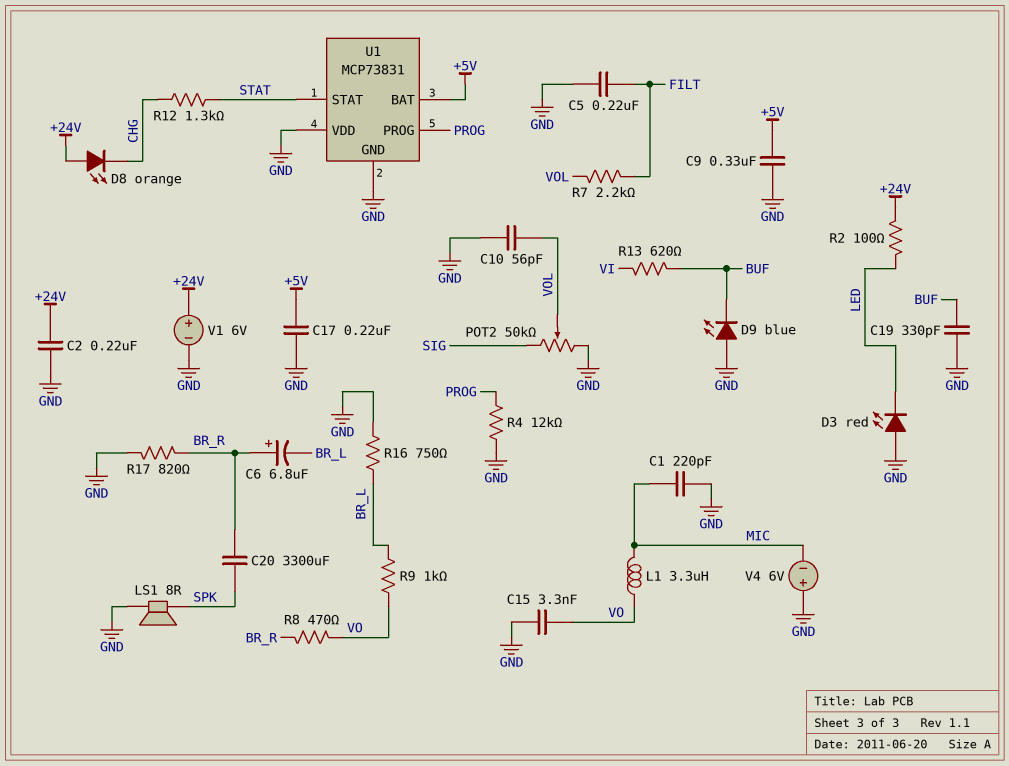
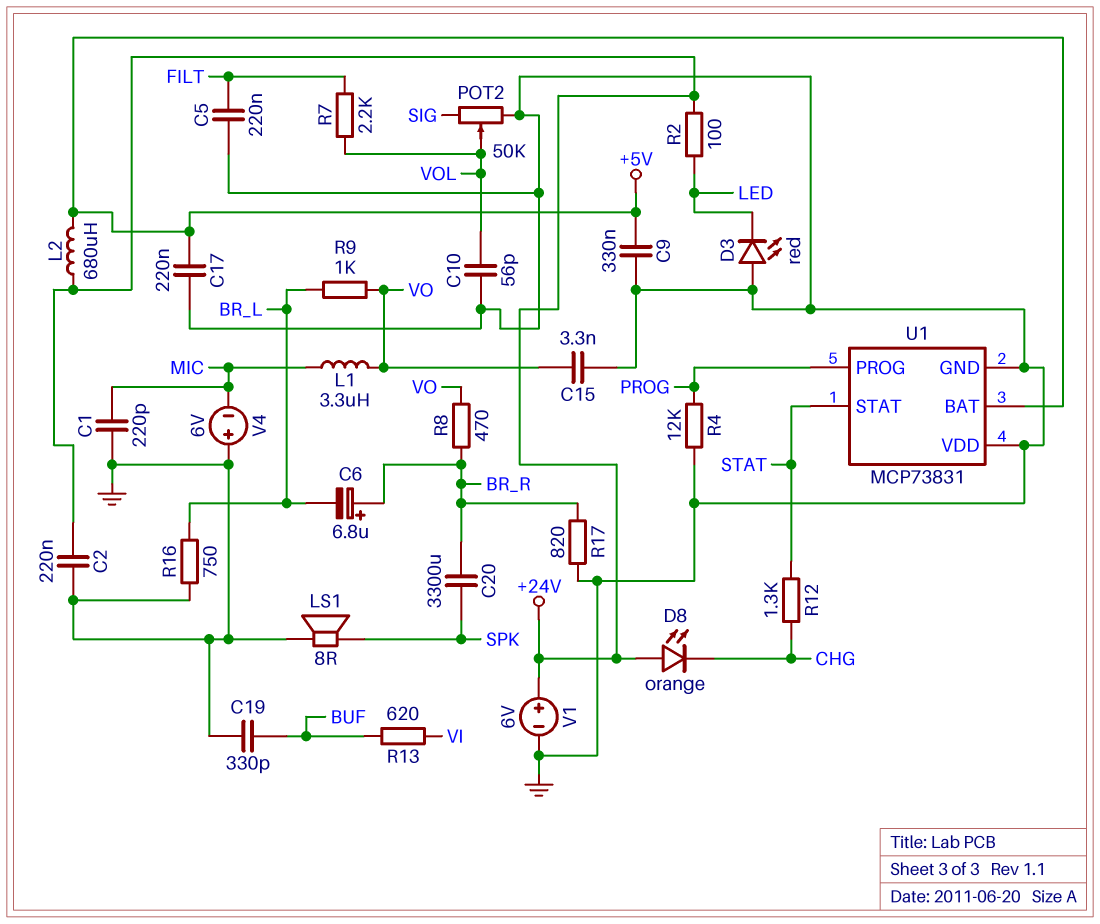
D9: LED blue (A GND, K BUF) -> none
L2: none -> 680uH (+5V, +24V)

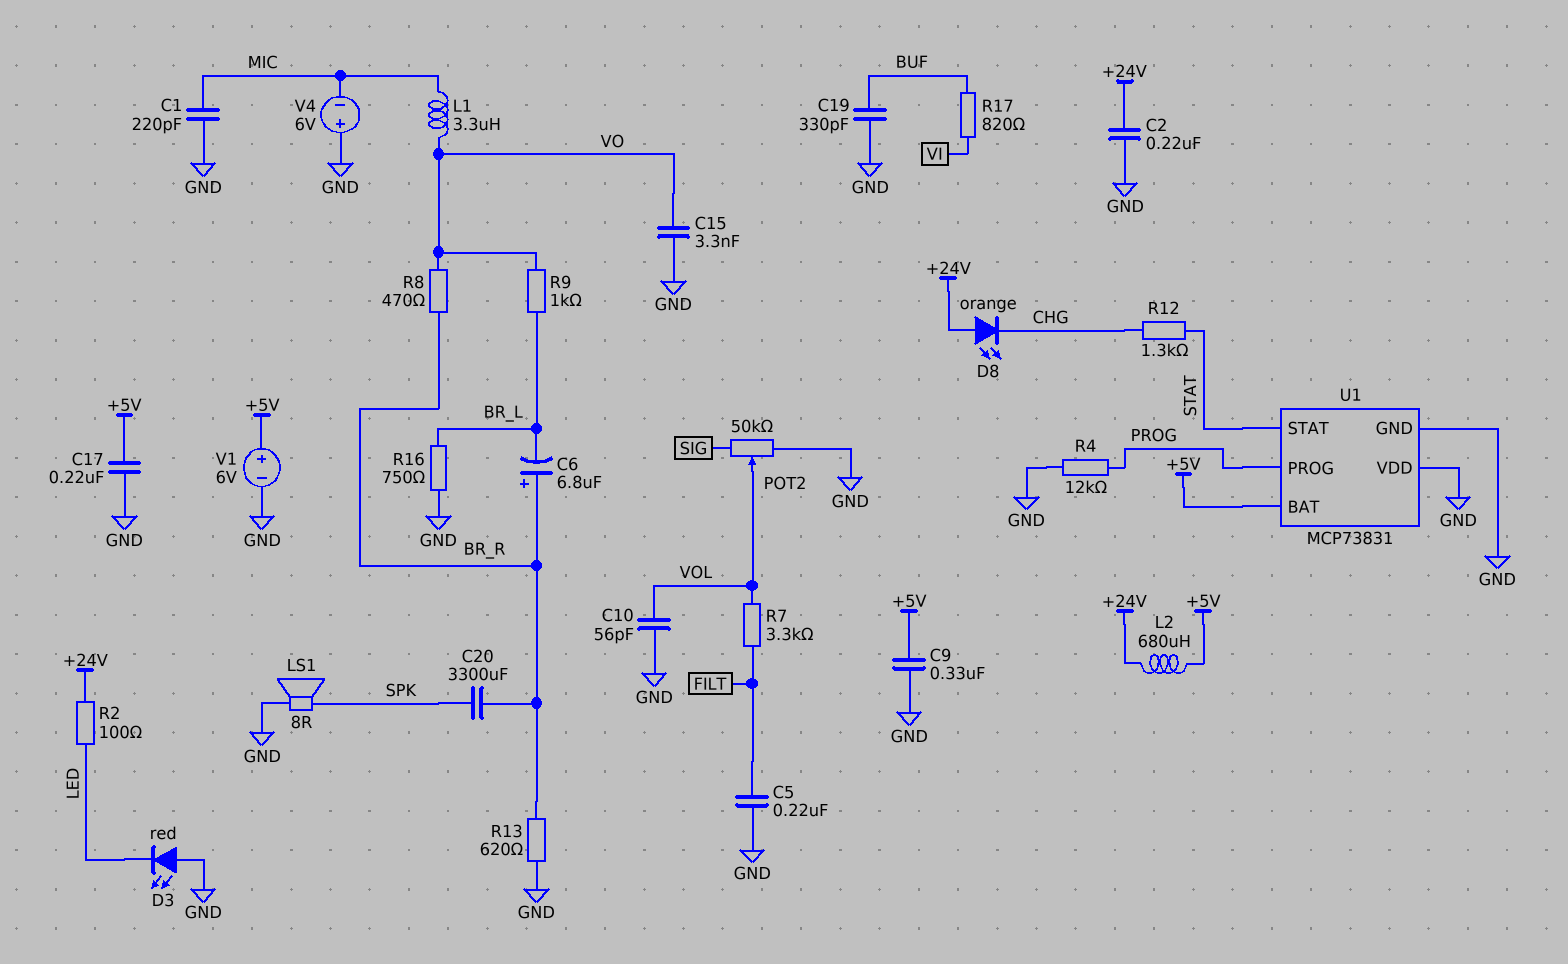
R7: 2.2k (FILT, VOL) -> 3.3k (FILT, VOL)
R13: 620 (BUF, VI) -> 620 (BR_R, GND)
R17: 820 (BR_R, GND) -> 820 (BUF, VI)
V1: 6V (plus +24V, minus GND) -> 6V (plus +5V, minus GND)

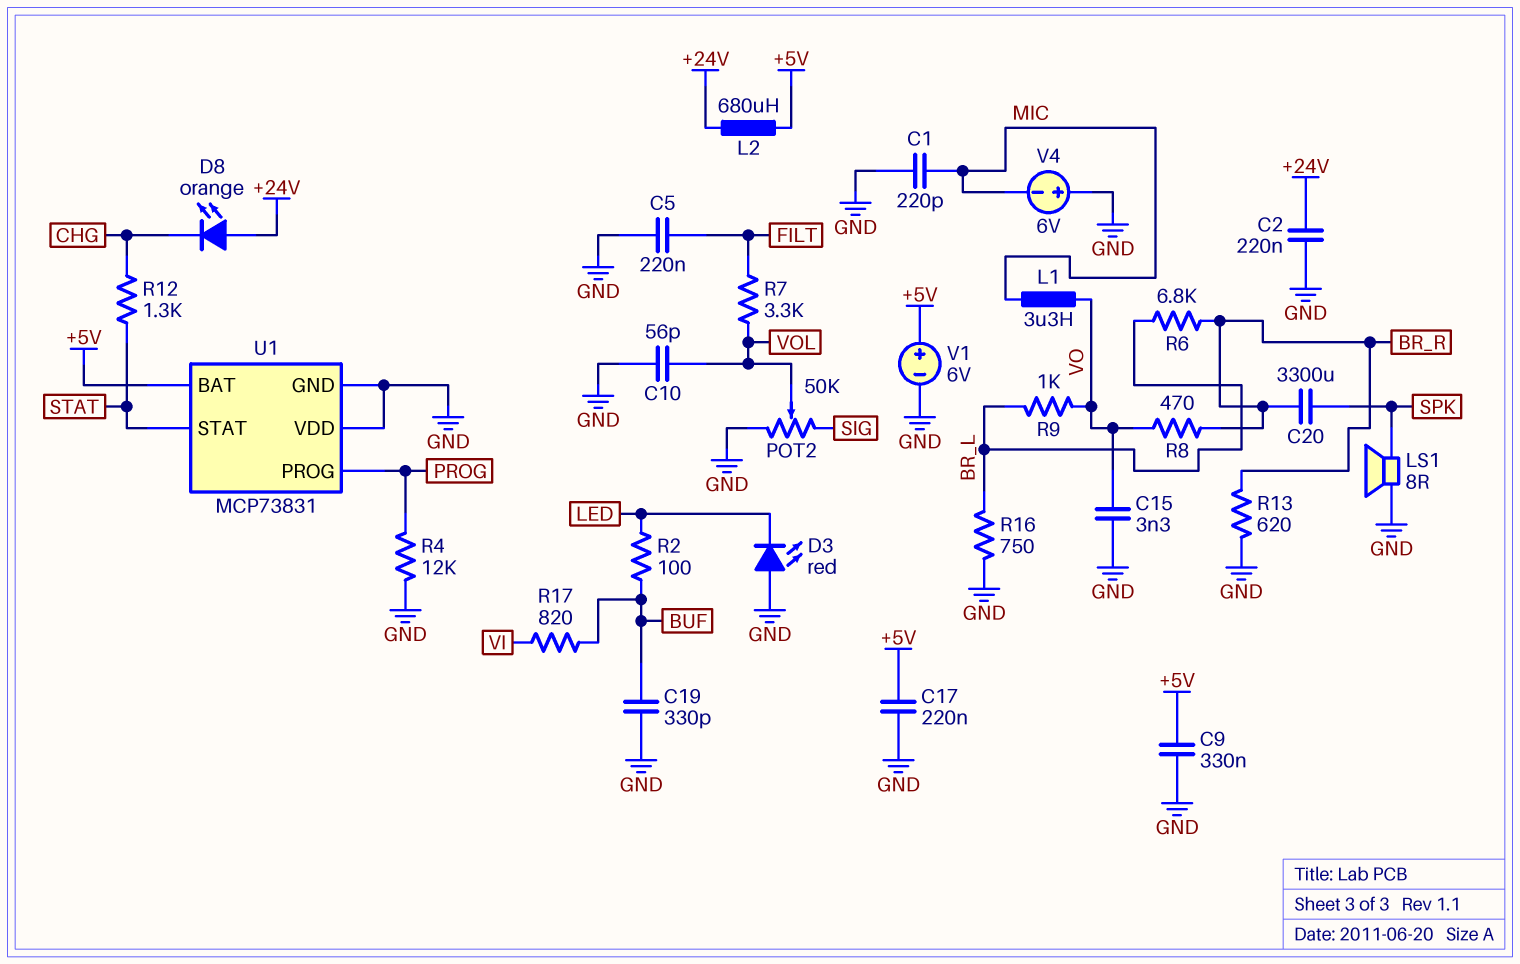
C6: 6.8uF (plus BR_R, minus BR_L) -> none
R2: 100 (+24V, LED) -> 100 (BUF, LED)
R6: none -> 6.8k (BR_L, BR_R)

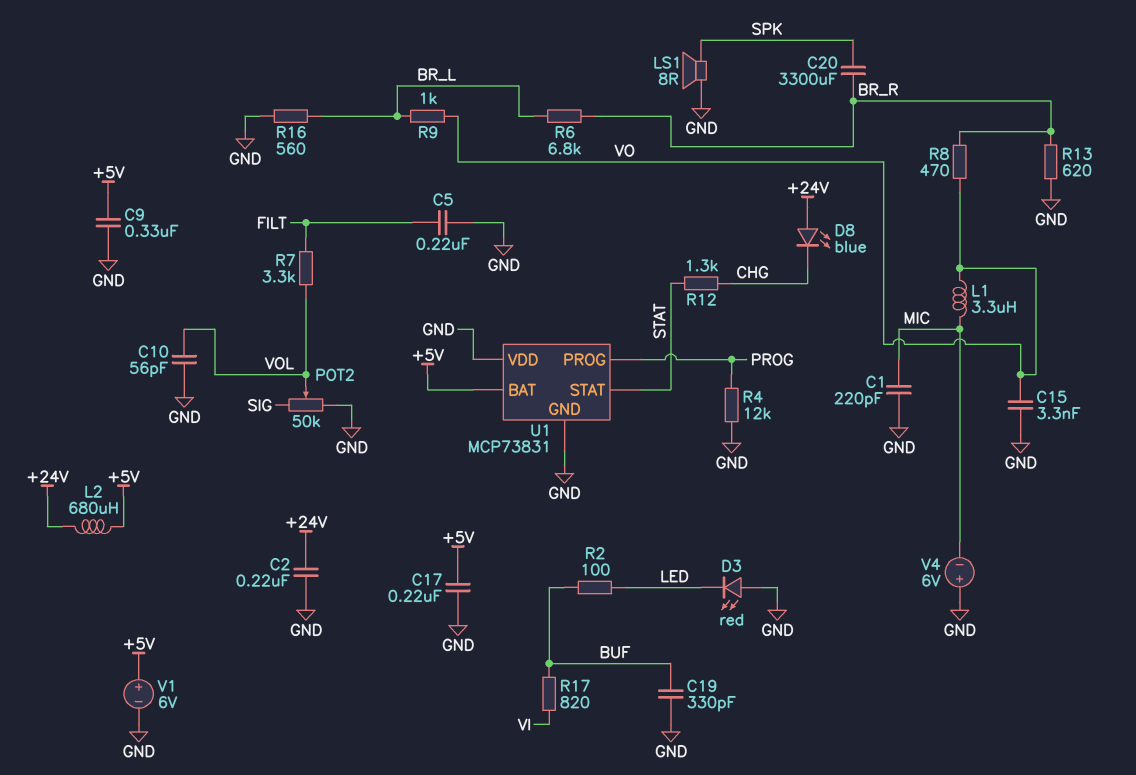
D8: LED orange (A +24V, K CHG) -> LED blue (A +24V, K CHG)
R16: 750 (BR_L, GND) -> 560 (BR_L, GND)

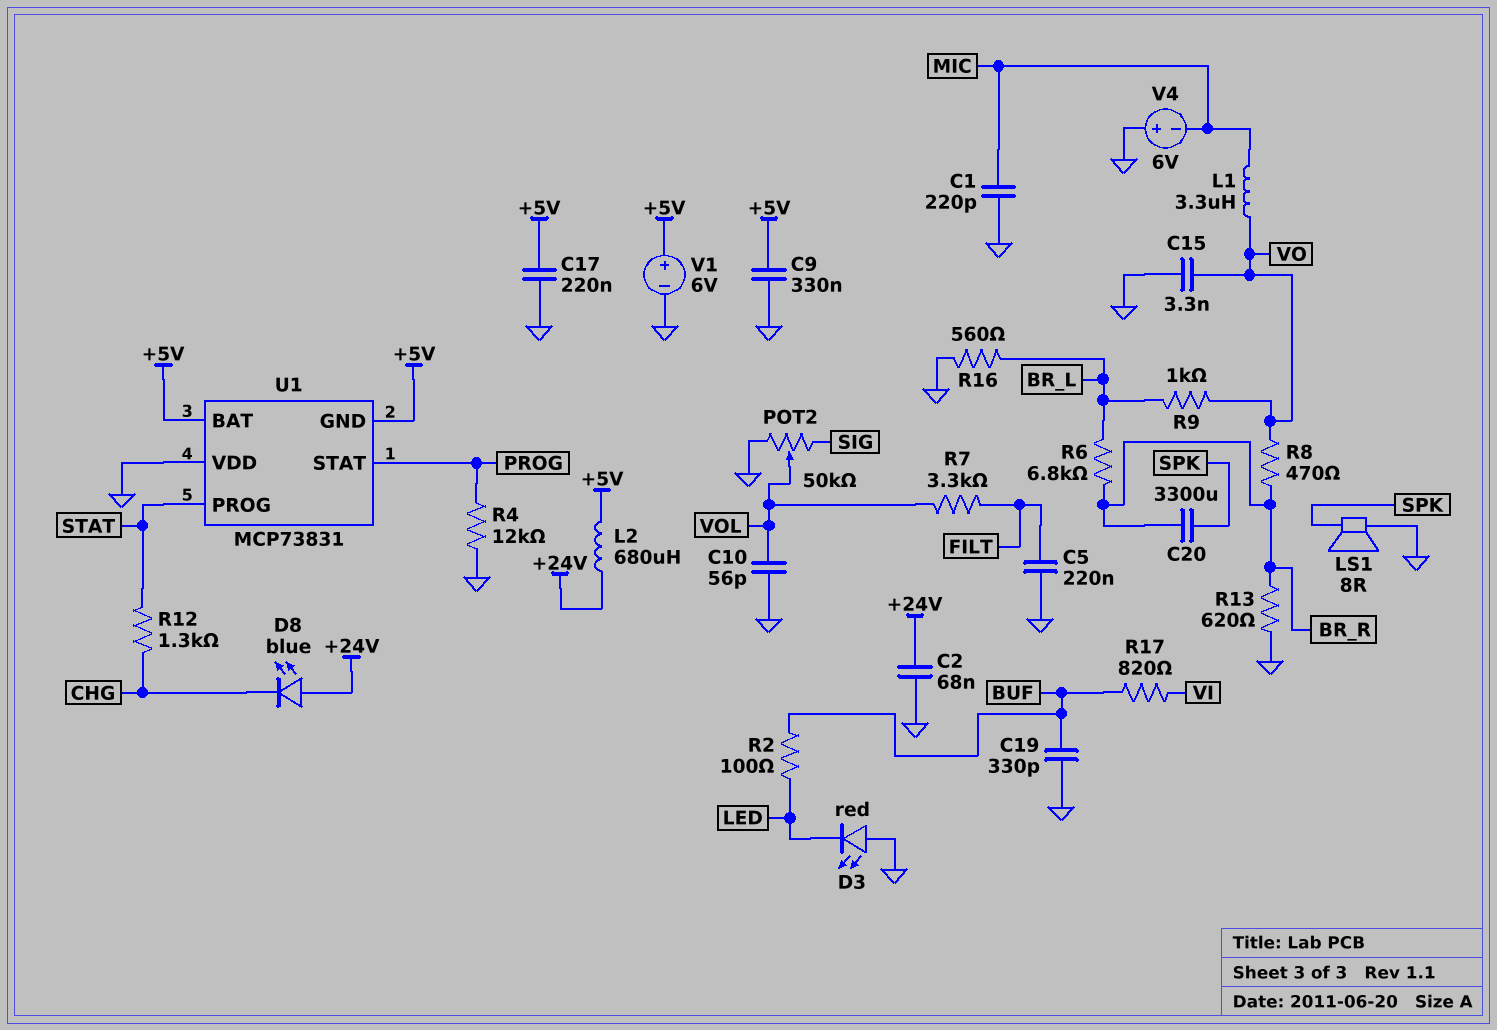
C2: 220nF (+24V, GND) -> 68nF (+24V, GND)
U1 pin GND: GND -> +5V
U1 pin PROG: PROG -> STAT
U1 pin STAT: STAT -> PROG

